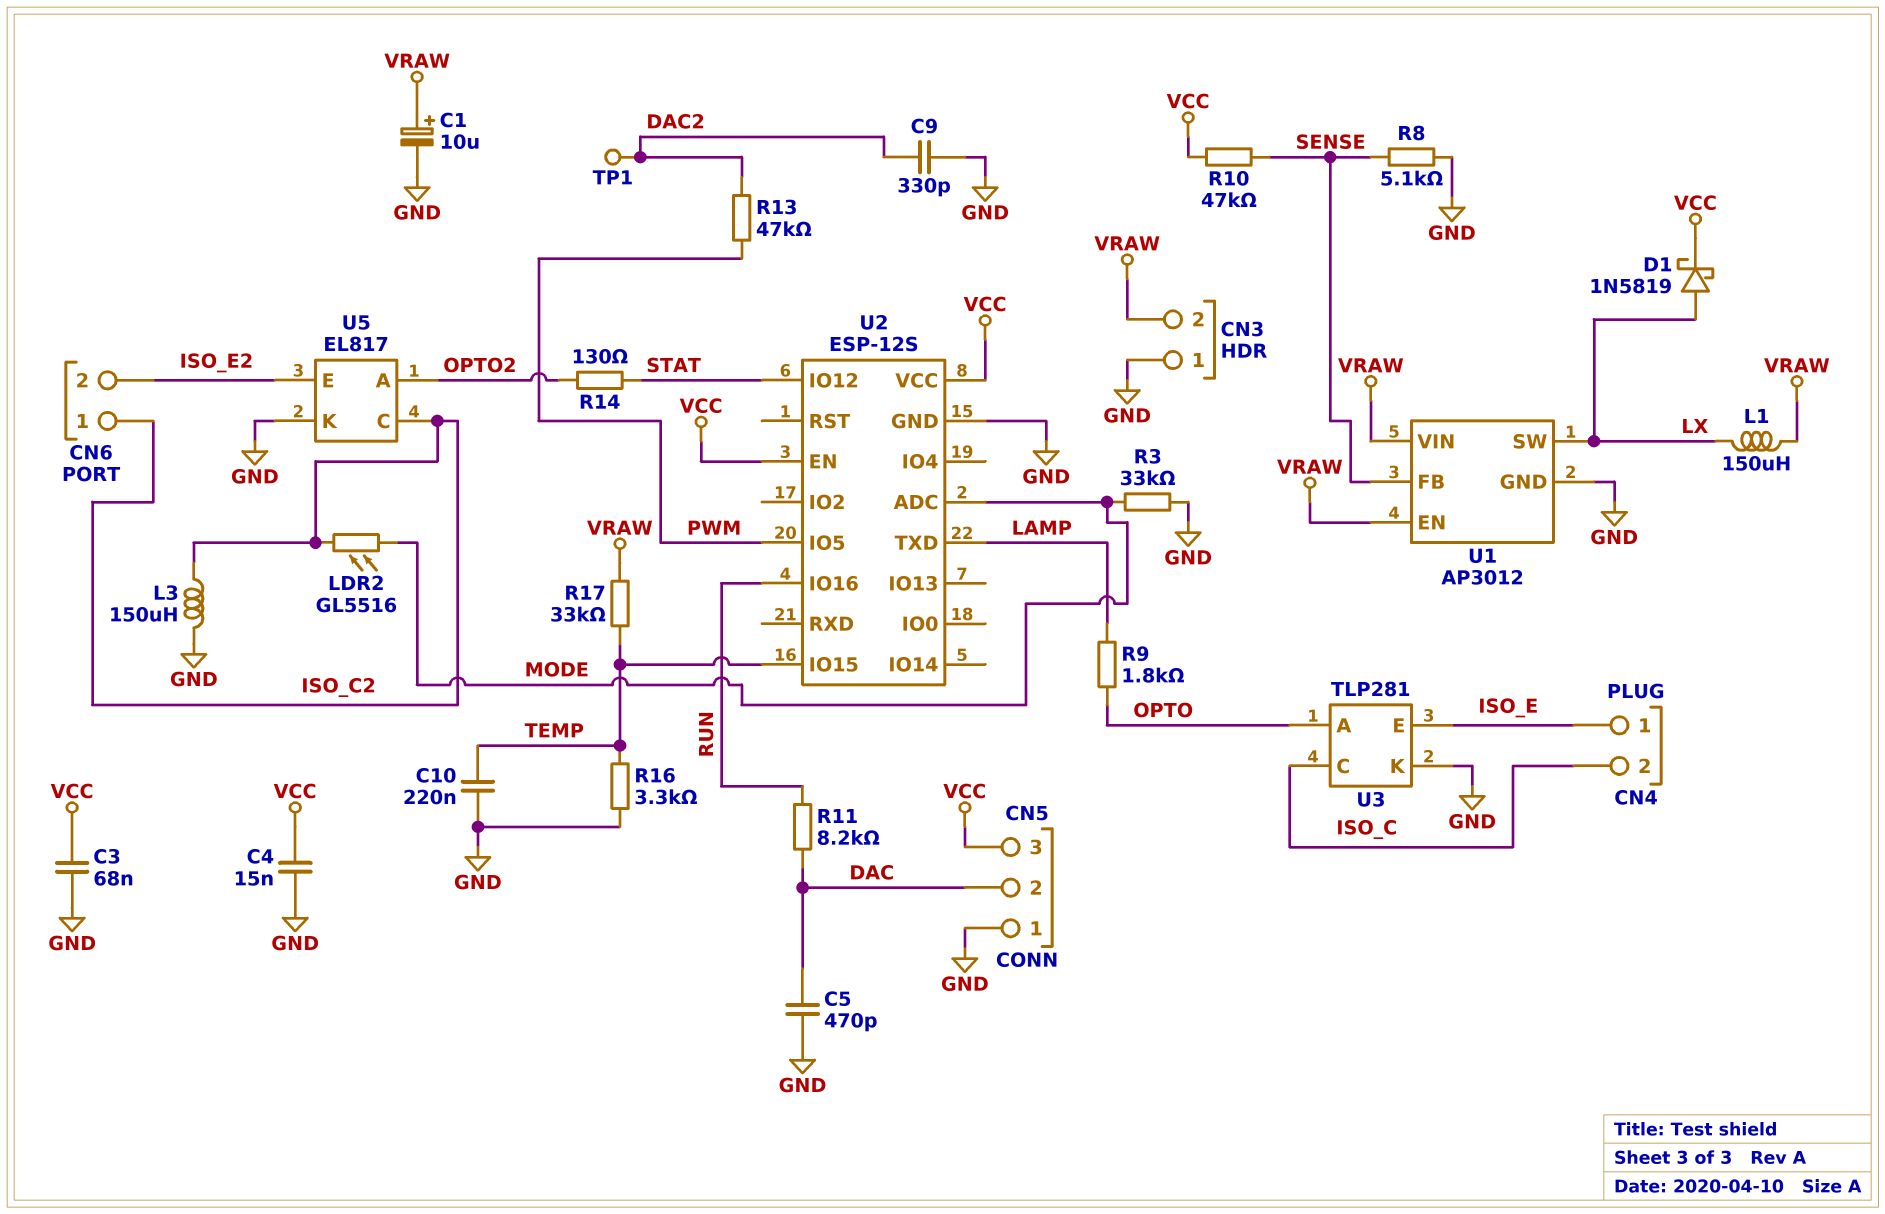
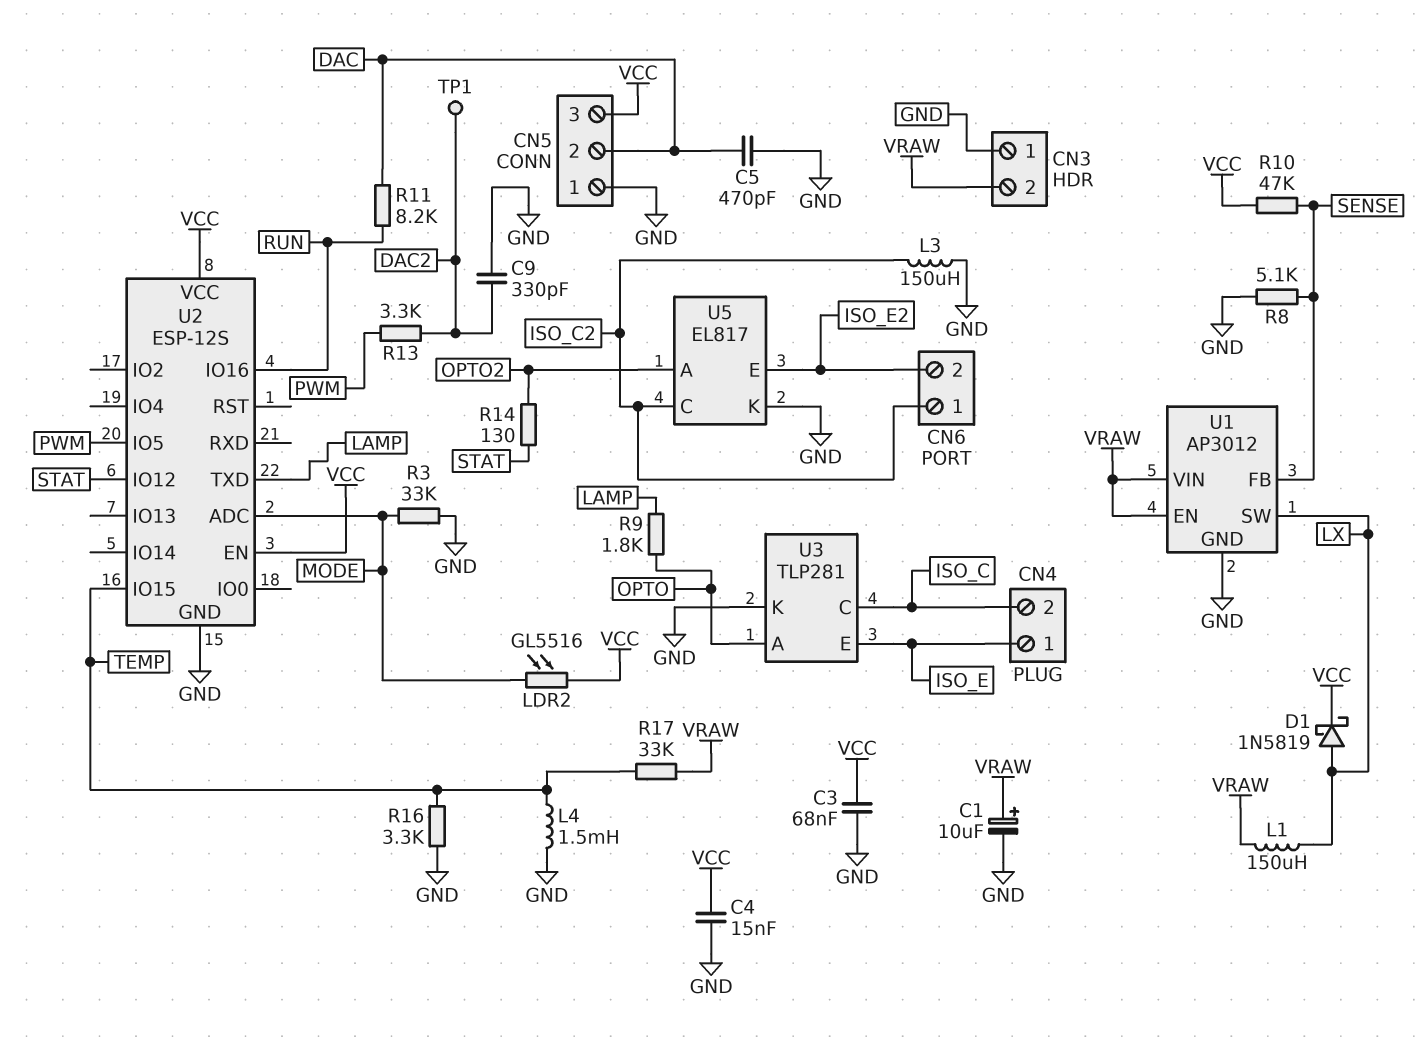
C10: 220nF (GND, TEMP) -> none
L4: none -> 1.5mH (GND, TEMP)
LDR2: GL5516 (ISO_C2, MODE) -> GL5516 (MODE, VCC)
R13: 47k (DAC2, PWM) -> 3.3k (DAC2, PWM)

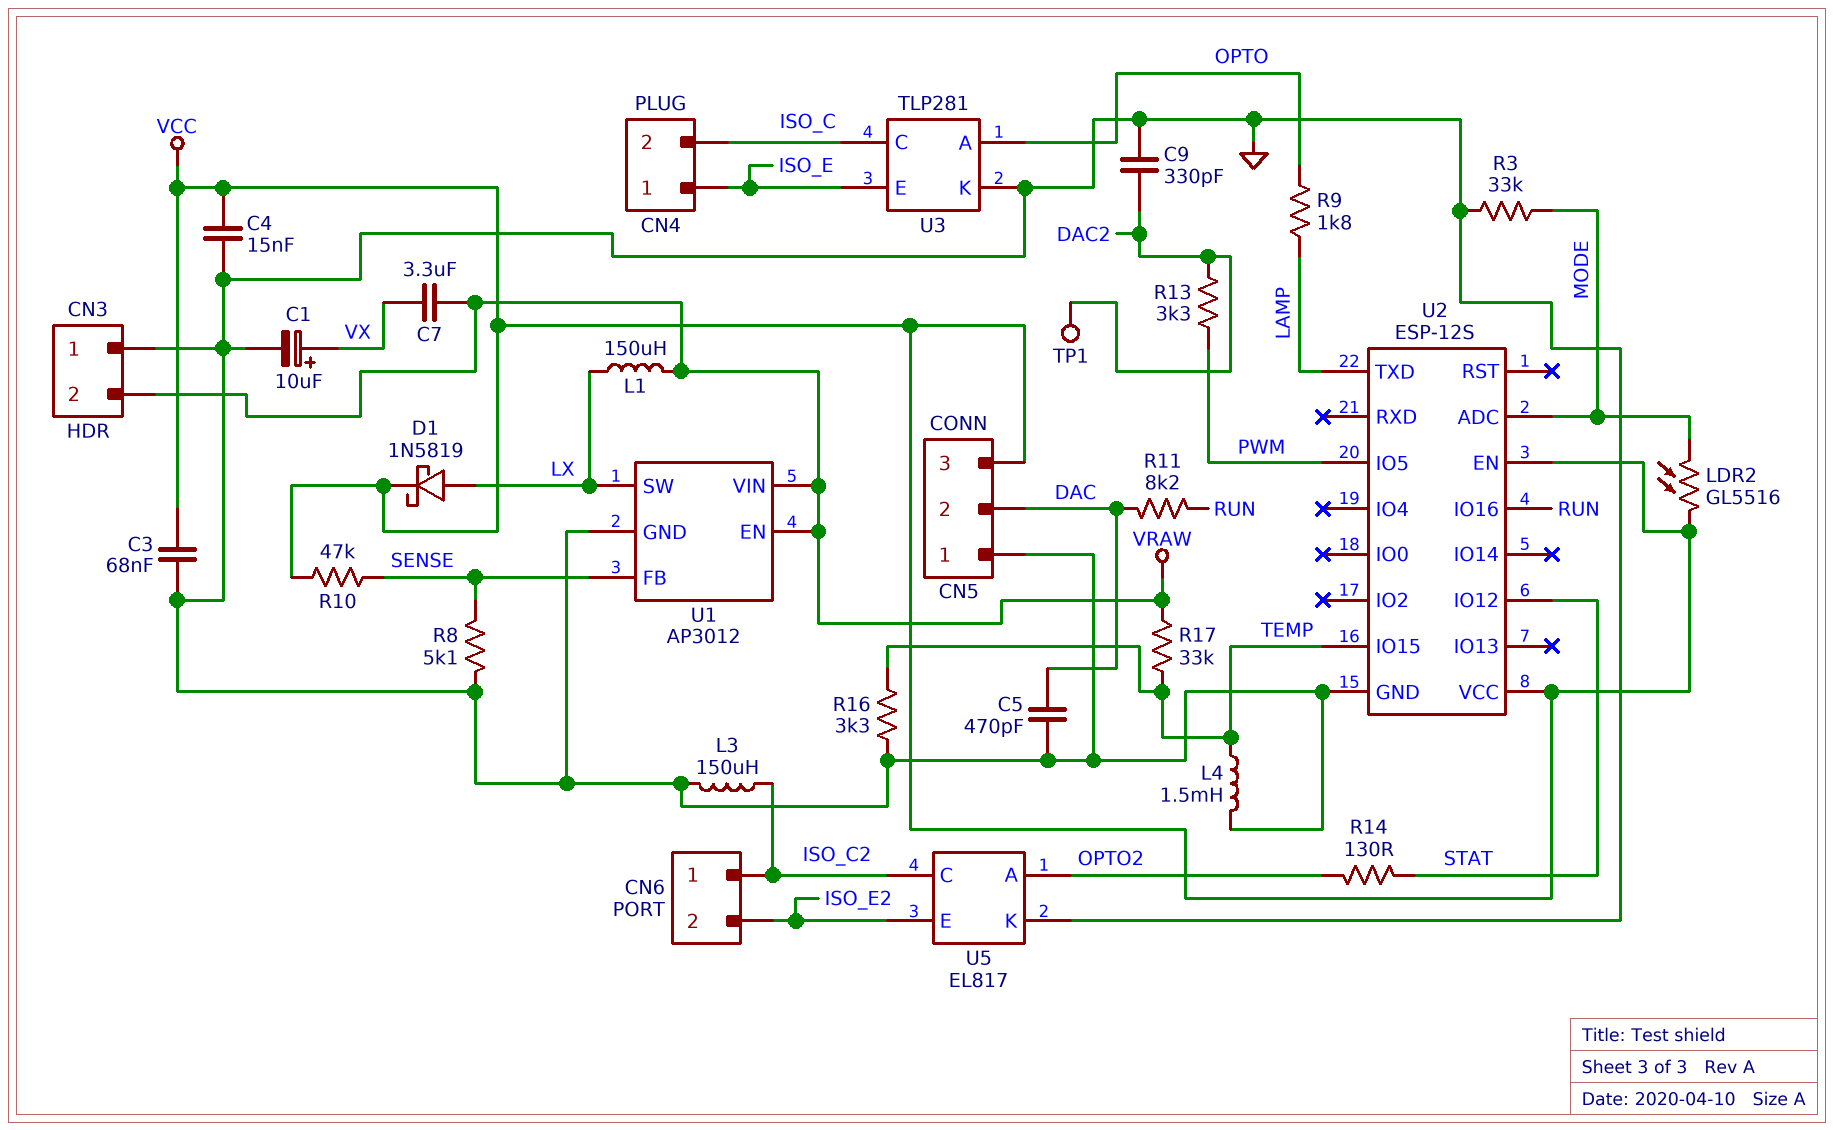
C1: 10uF (plus VRAW, minus GND) -> 10uF (plus VX, minus GND)
C7: none -> 3.3uF (VRAW, VX)

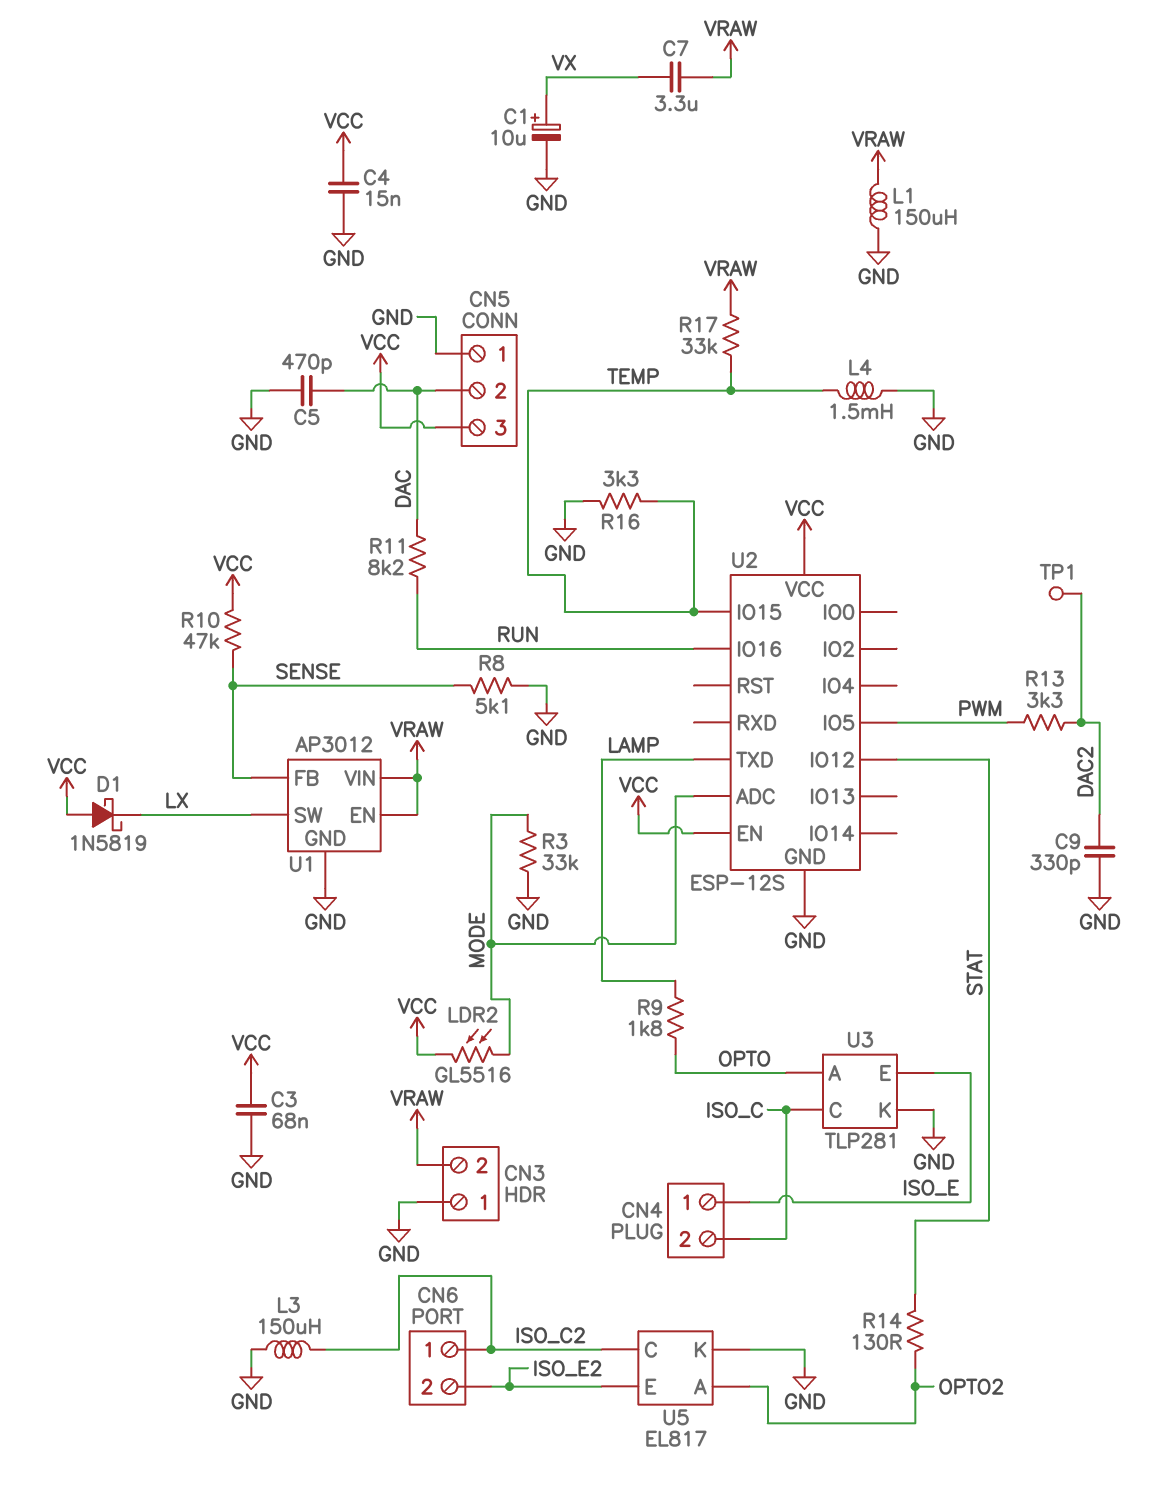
D1: schottky 1N5819 (A LX, K VCC) -> schottky 1N5819 (A VCC, K LX)
L1: 150uH (LX, VRAW) -> 150uH (GND, VRAW)

